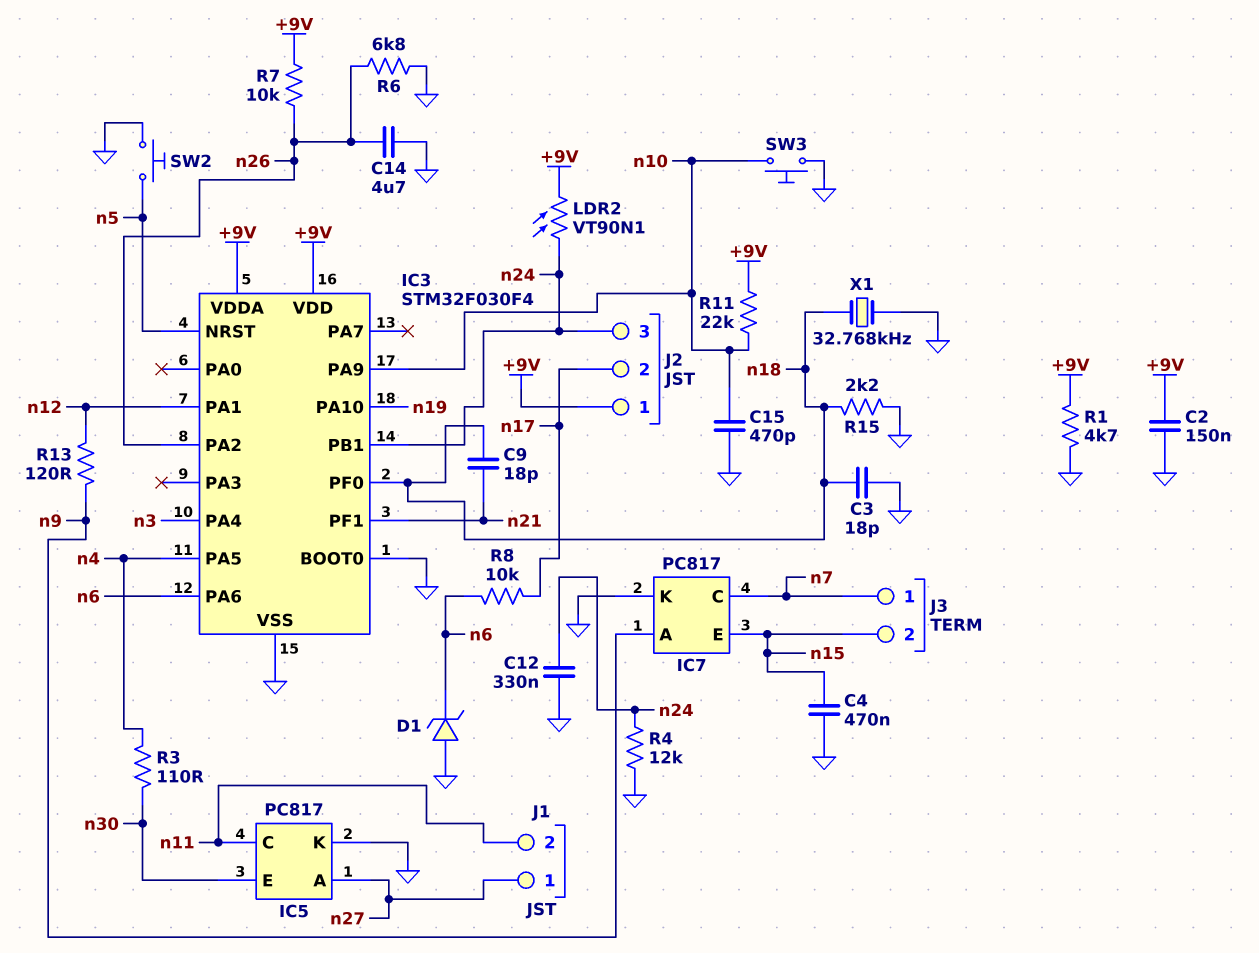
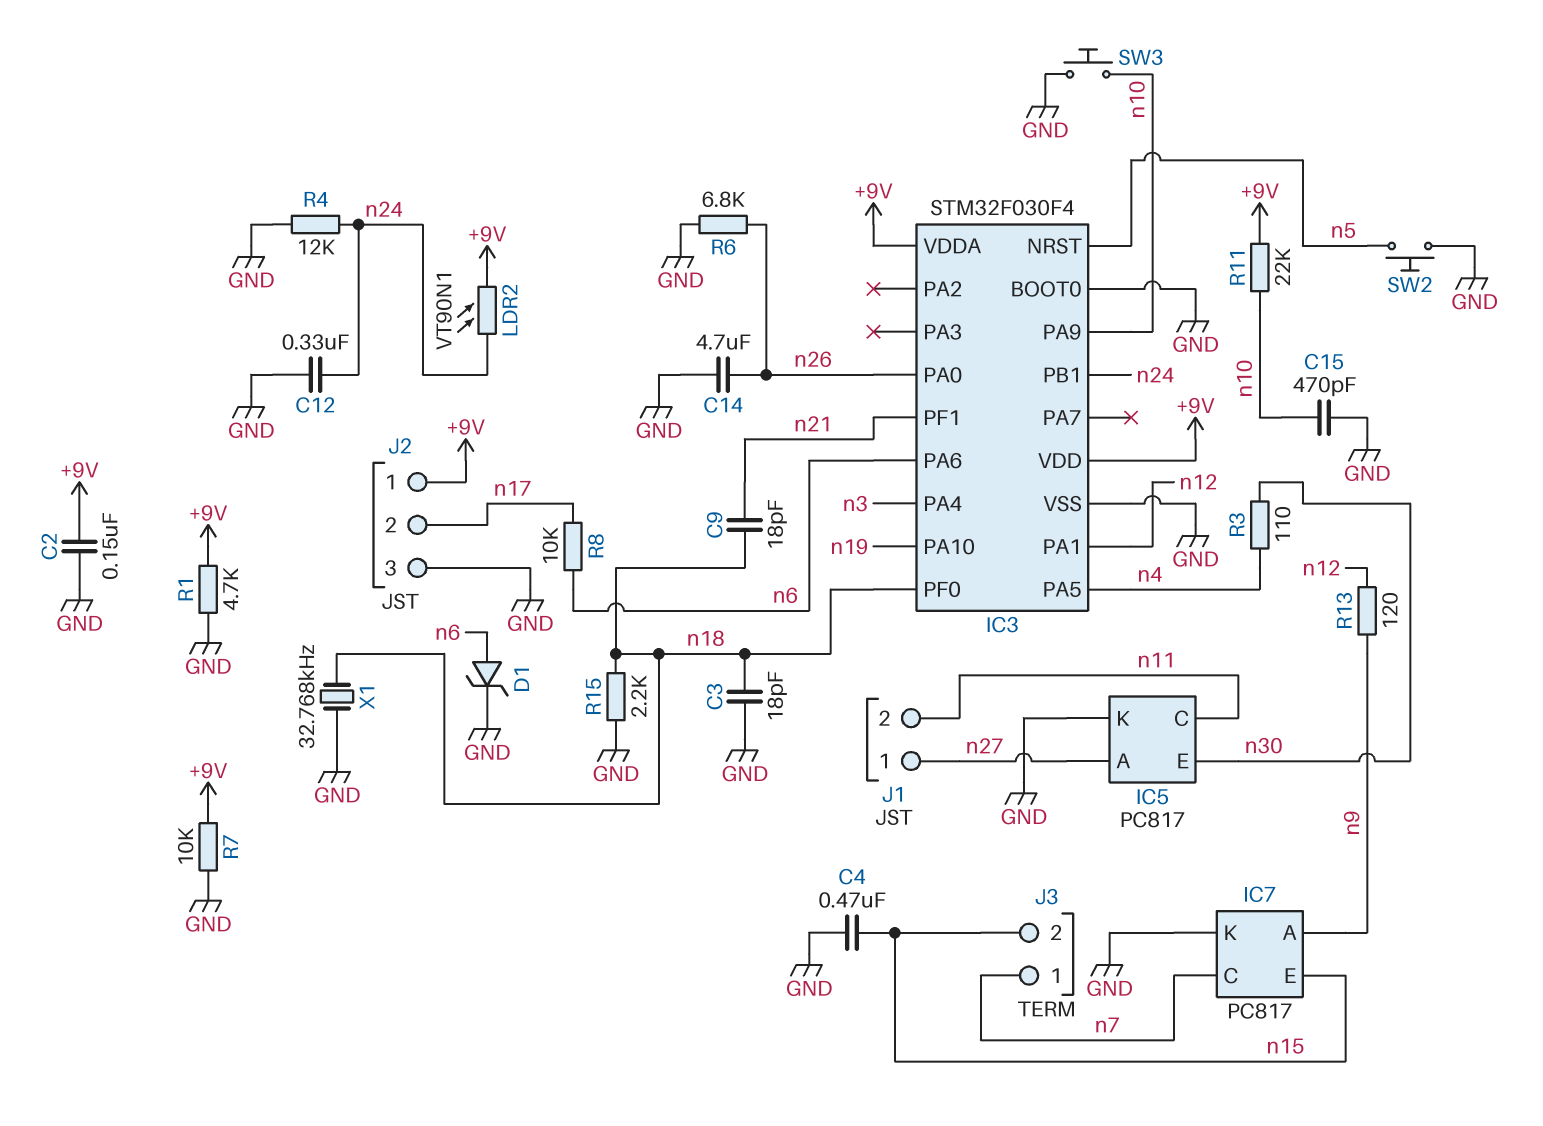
D1: zener (A GND, K n6) -> zener (A n6, K GND)
IC3 pin PA0: none -> n26
IC3 pin PA2: n26 -> none
J2 pin 3: n24 -> GND
R7: 10k (+9V, n26) -> 10k (+9V, GND)

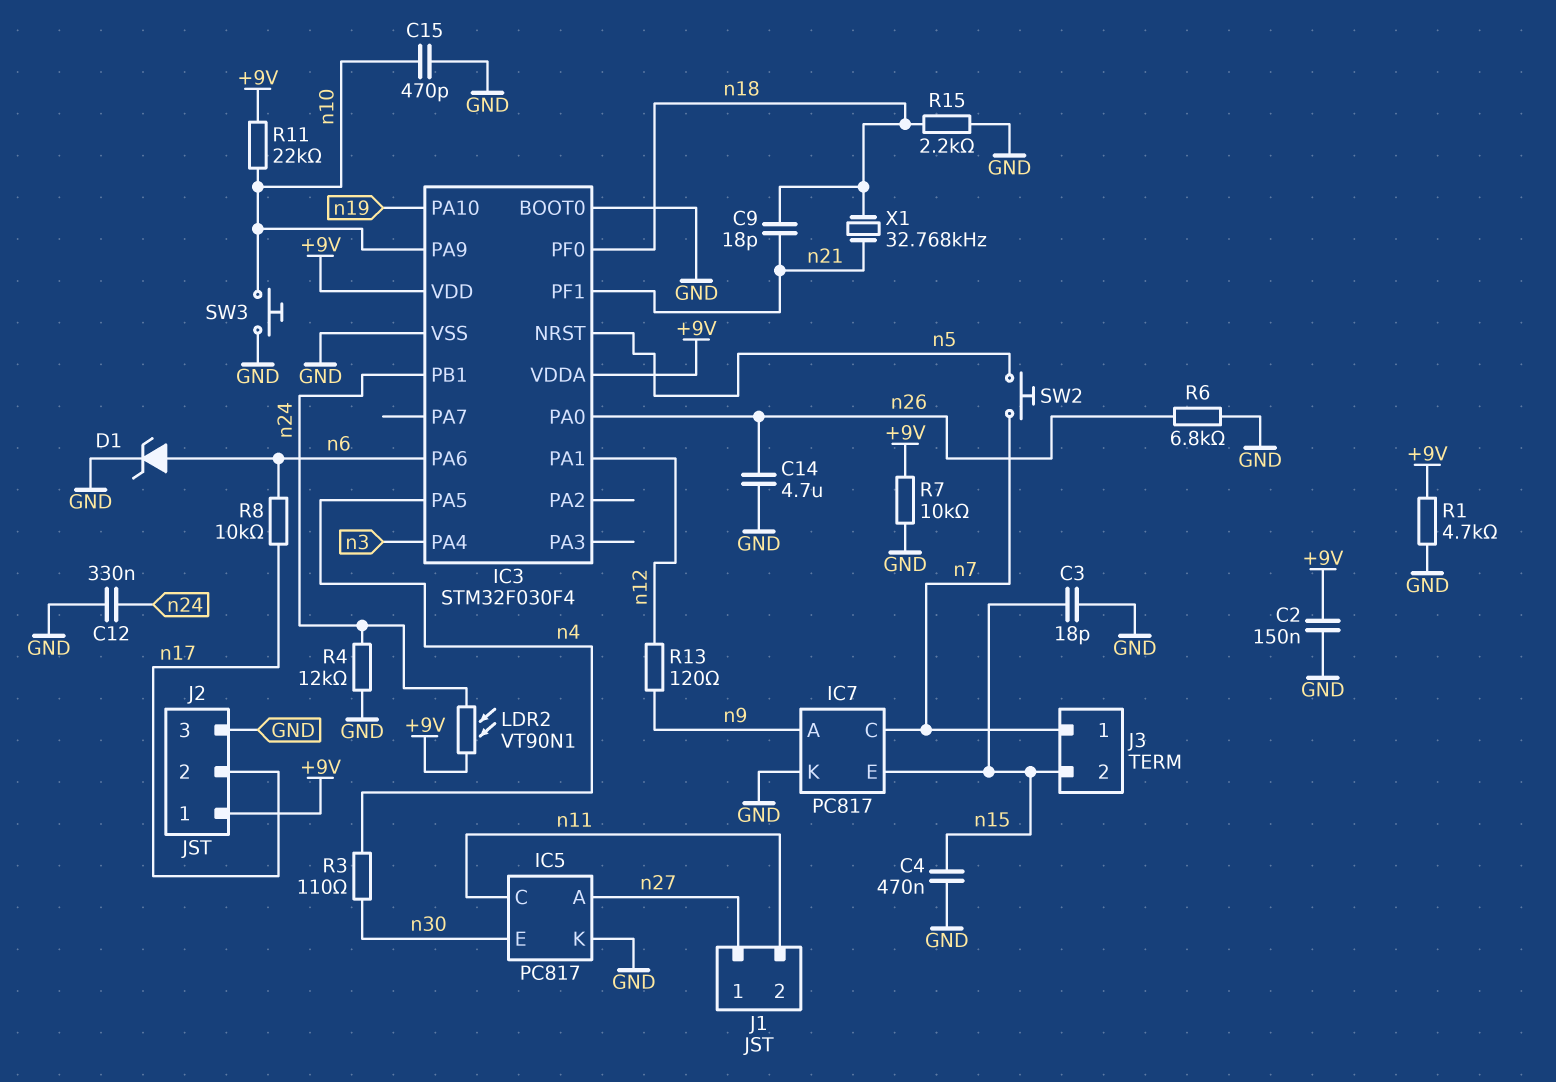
C3: 18pF (GND, n18) -> 18pF (GND, n15)
SW2: button (GND, n5) -> button (n5, n7)
X1: 32.768kHz (GND, n18) -> 32.768kHz (n18, n21)

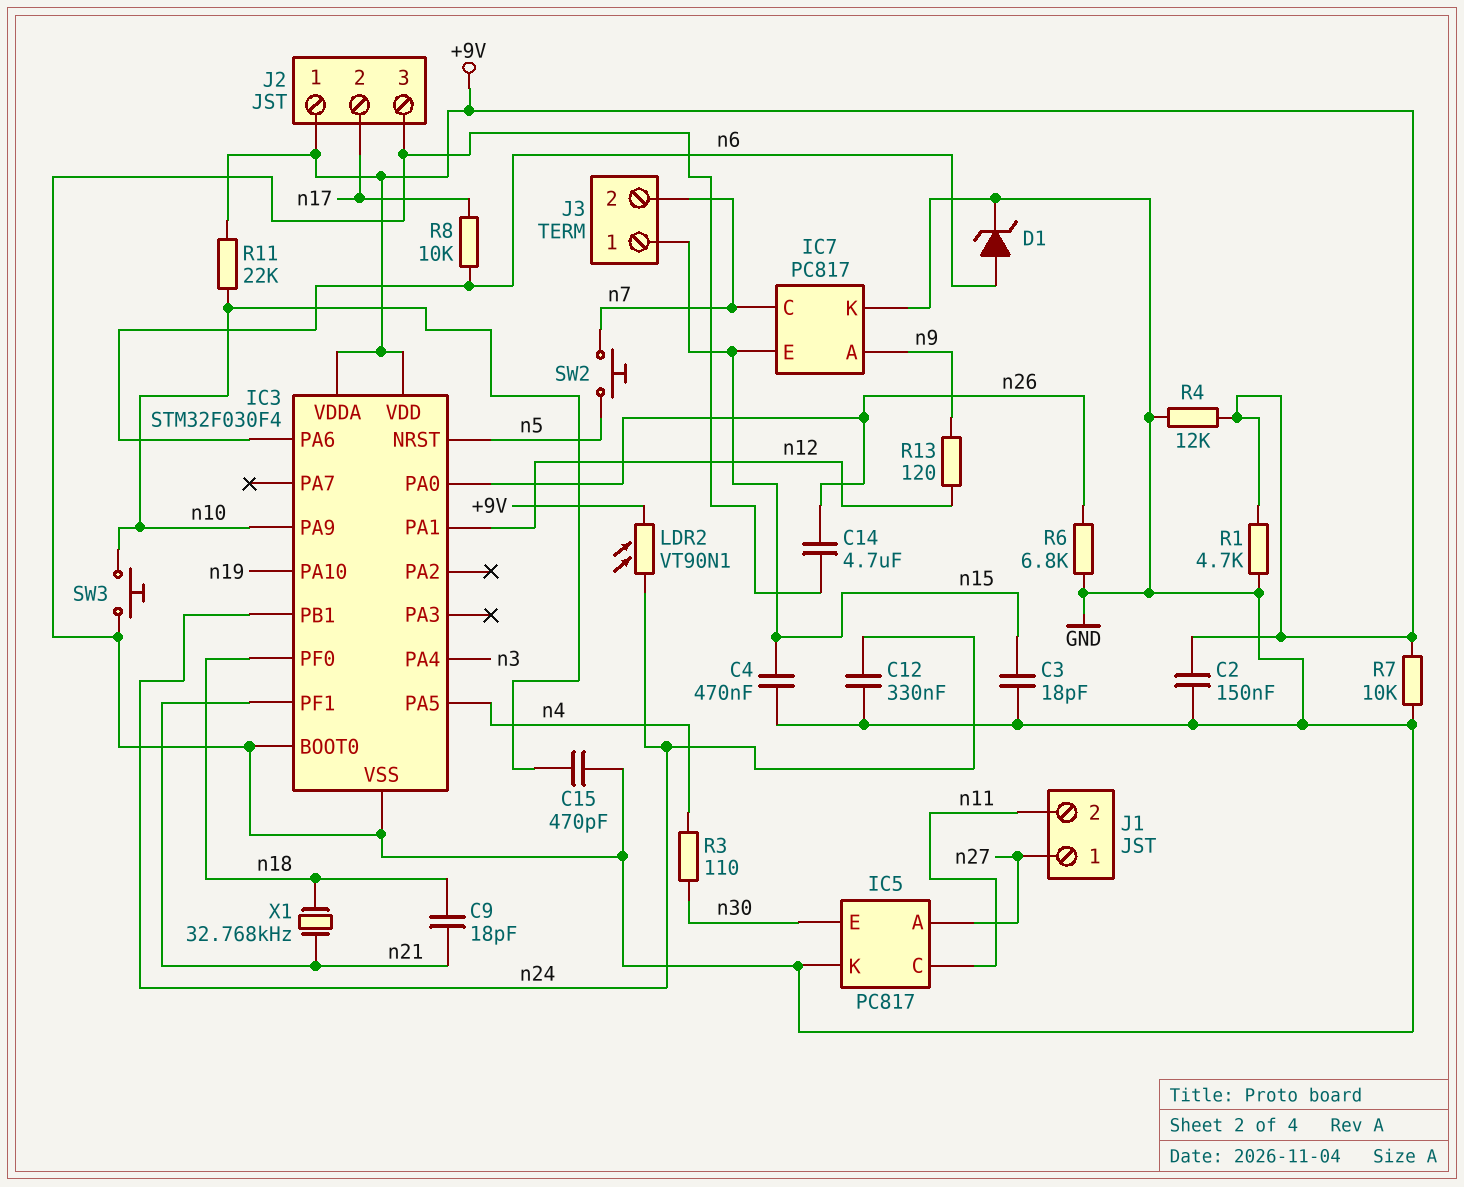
J3 pin 1: n7 -> n15
J3 pin 2: n15 -> n7
R4: 12k (GND, n24) -> 12k (+9V, GND)
R15: 2.2k (GND, n18) -> none

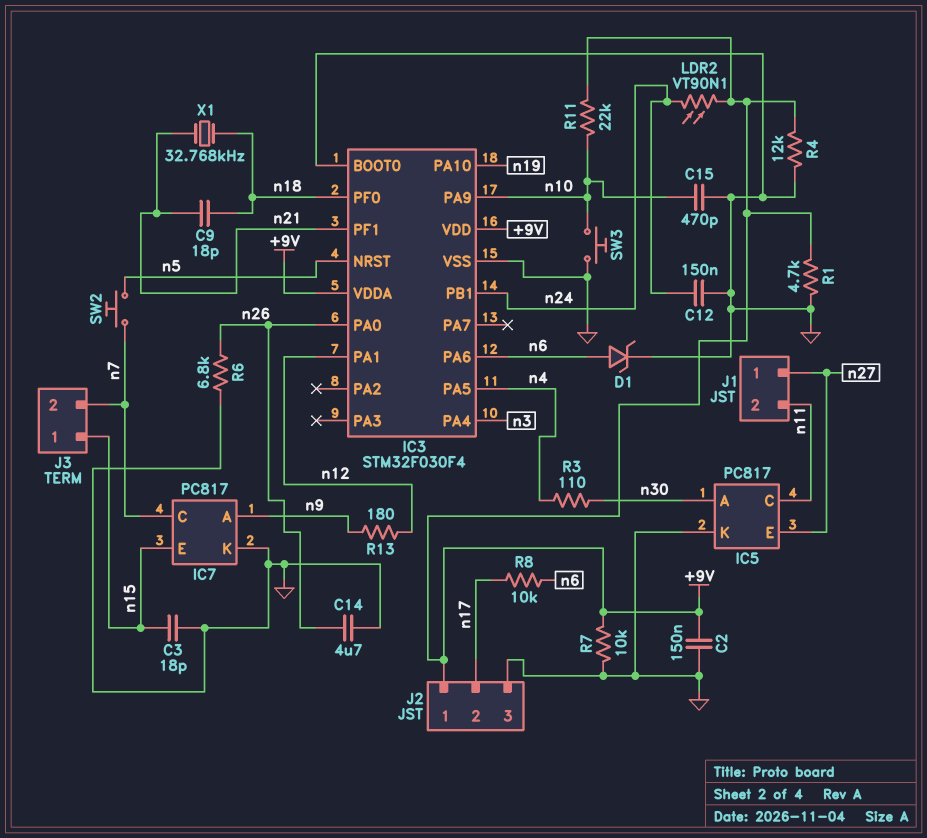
C4: 470nF (GND, n15) -> none
C12: 330nF (GND, n24) -> 150nF (GND, n24)
IC5 pin A: n27 -> n30
IC5 pin E: n30 -> n27
R13: 120 (n9, n12) -> 180 (n9, n12)

